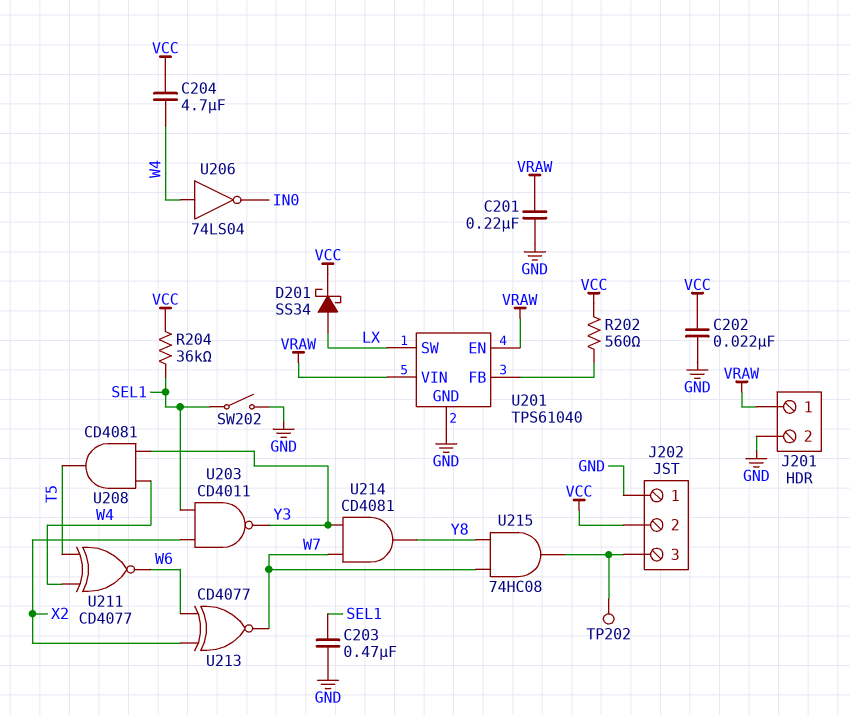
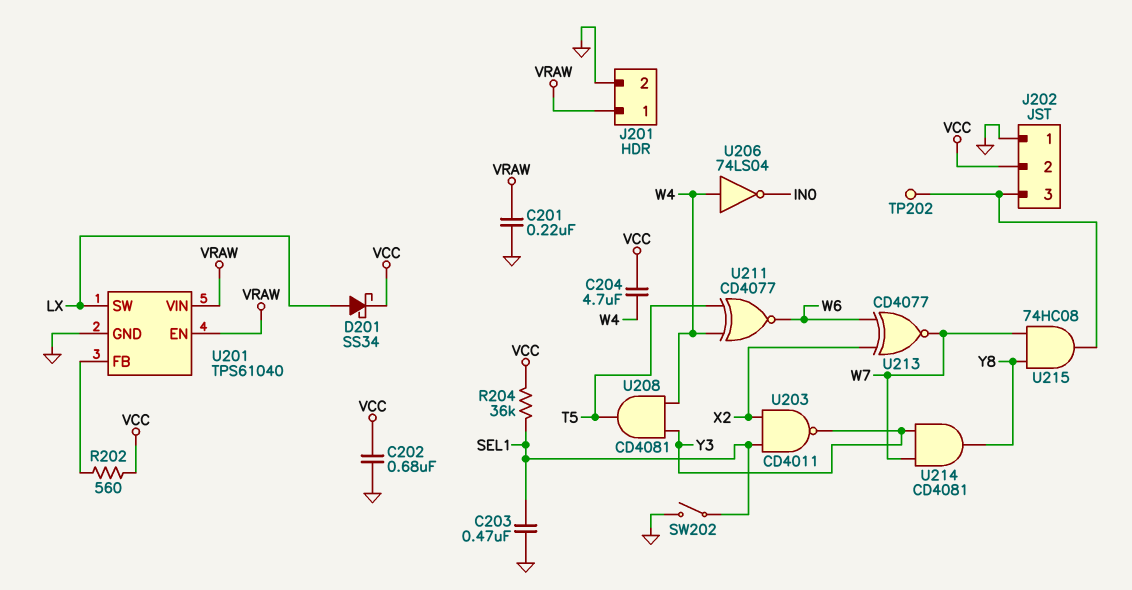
C202: 22nF (GND, VCC) -> 680nF (GND, VCC)

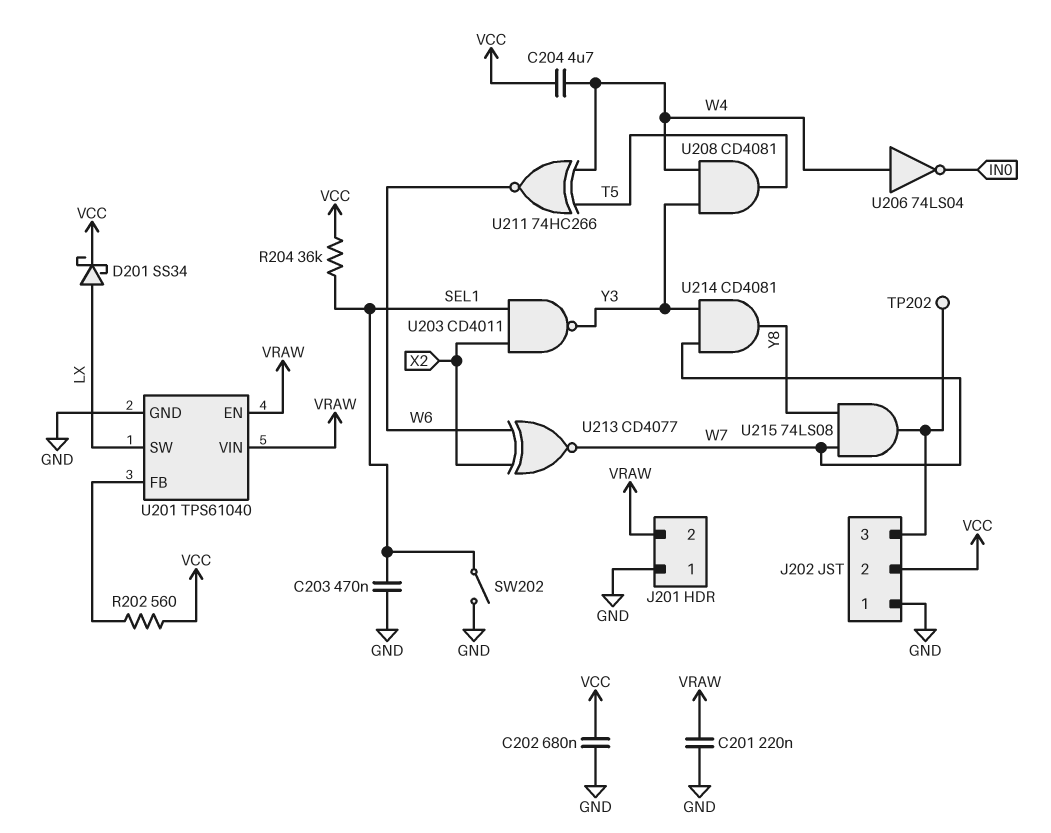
J201 pin 1: VRAW -> GND
J201 pin 2: GND -> VRAW
U211: XNOR CD4077 (in T5, in W4, out W6) -> XNOR 74HC266 (in T5, in W4, out W6)
U215: AND 74HC08 (in W7, in Y8, out J202/3) -> AND 74LS08 (in W7, in Y8, out J202/3)

